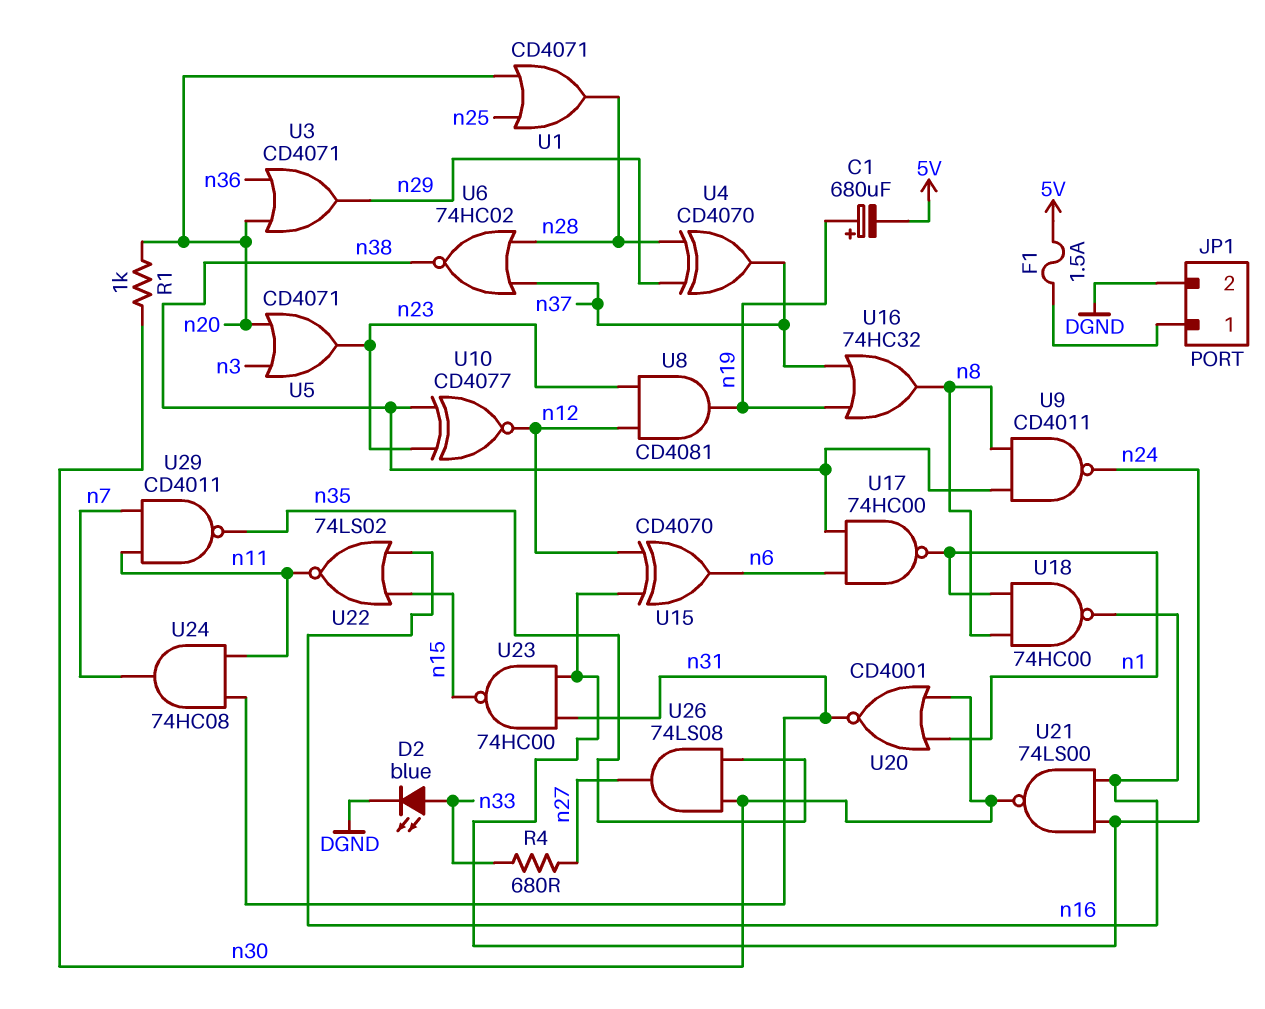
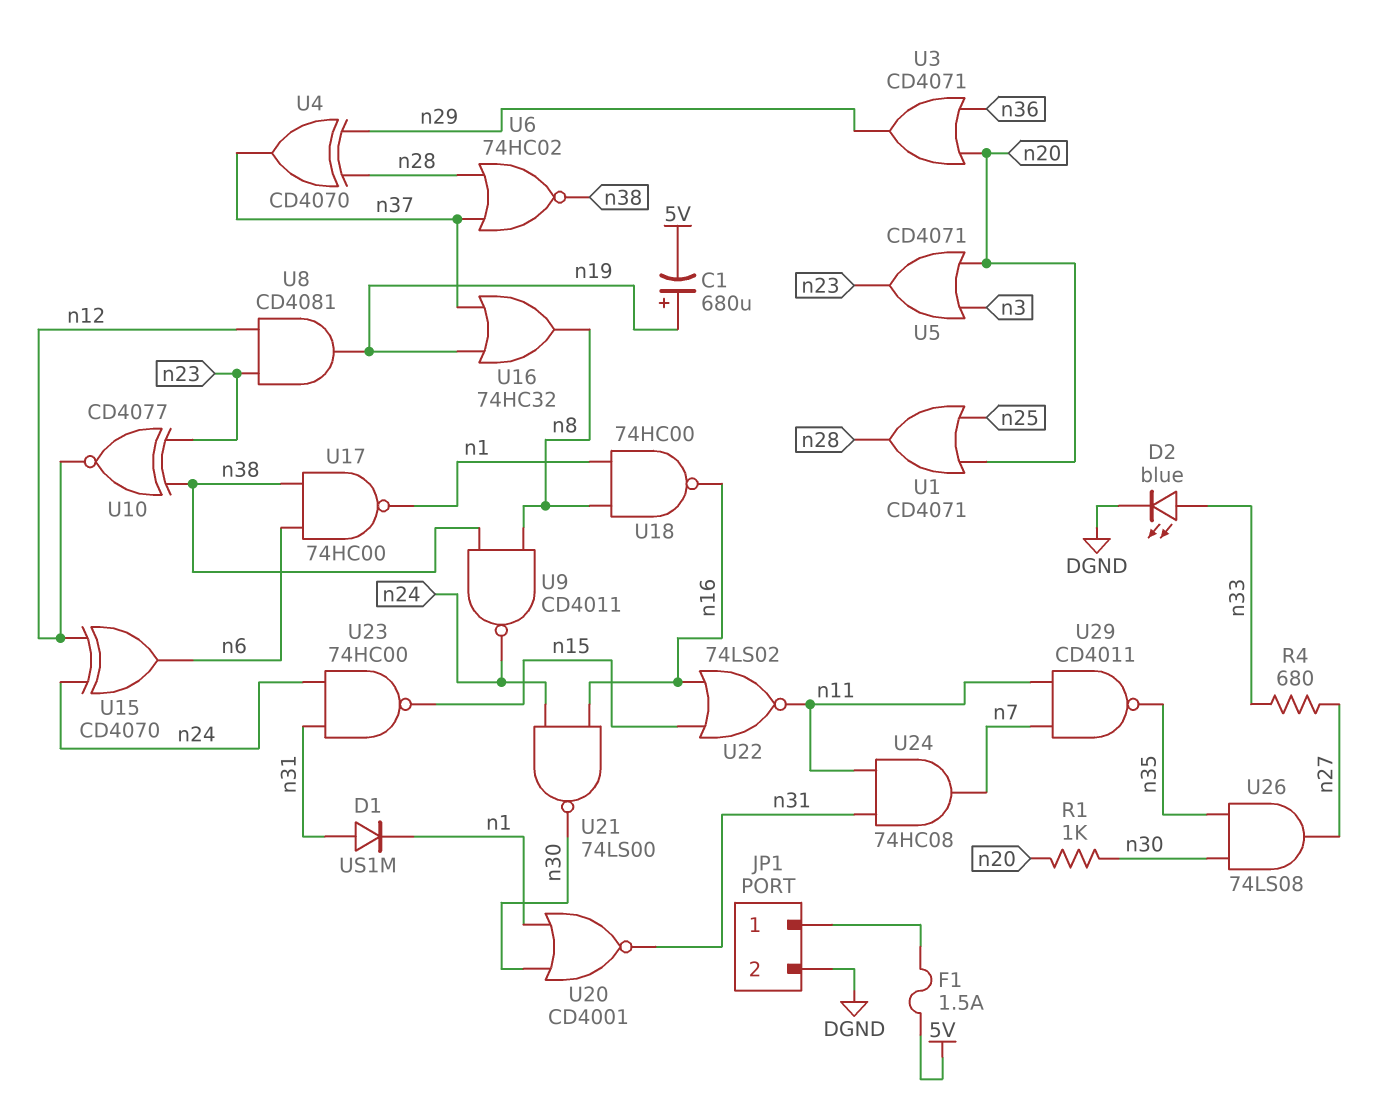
D1: none -> diode US1M (A n31, K n1)

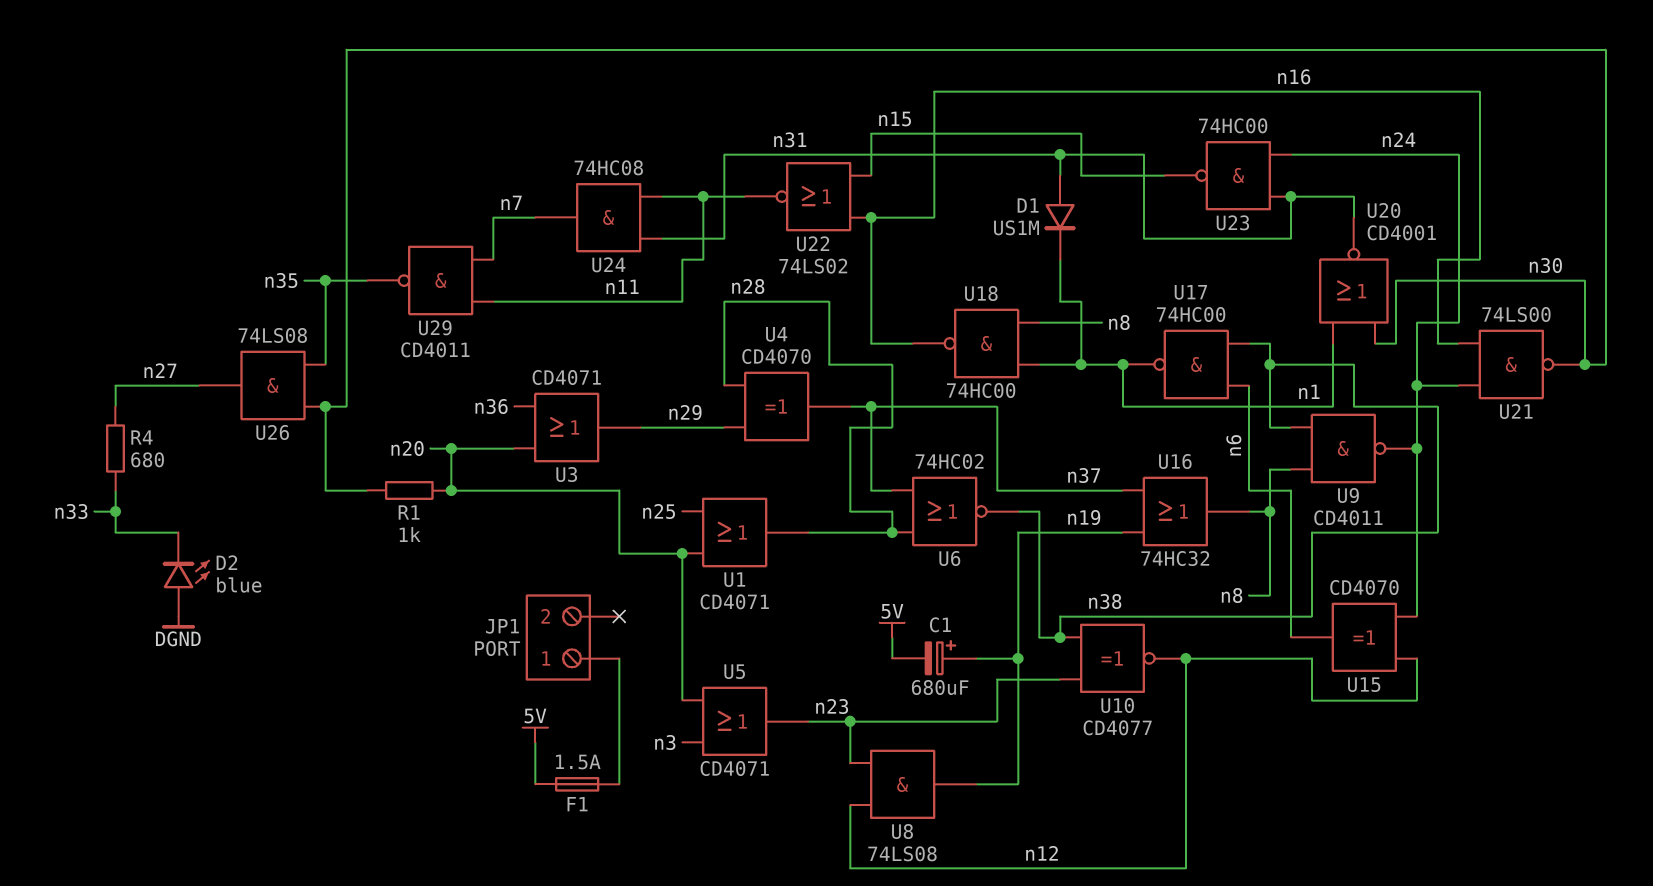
D2: LED blue (A n33, K DGND) -> LED blue (A DGND, K n33)
JP1 pin 2: DGND -> none
U8: AND CD4081 (in n12, in n23, out n19) -> AND 74LS08 (in n12, in n23, out n19)

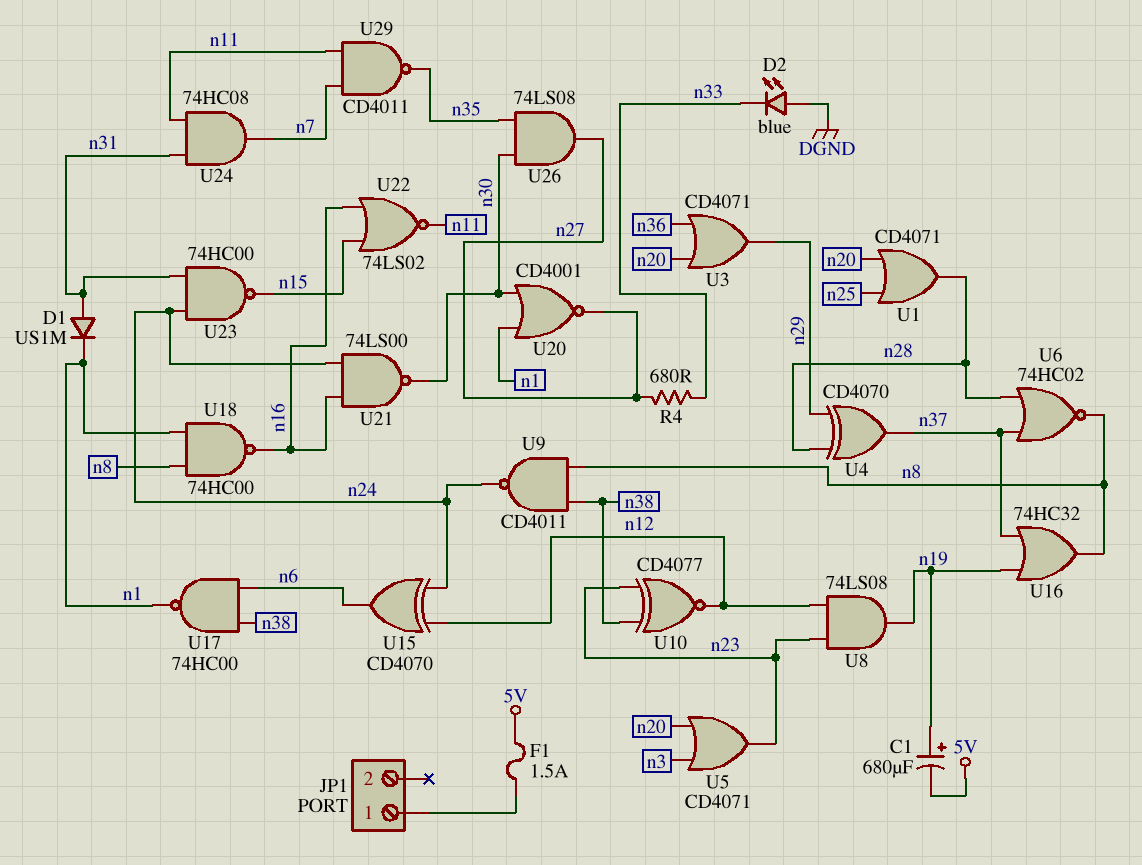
R1: 1k (n20, n30) -> none
U6: NOR 74HC02 (in n28, in n37, out n38) -> NOR 74HC02 (in n28, in n37, out n8)
U20: NOR CD4001 (in n1, in n30, out n31) -> NOR CD4001 (in n1, in n30, out n27)

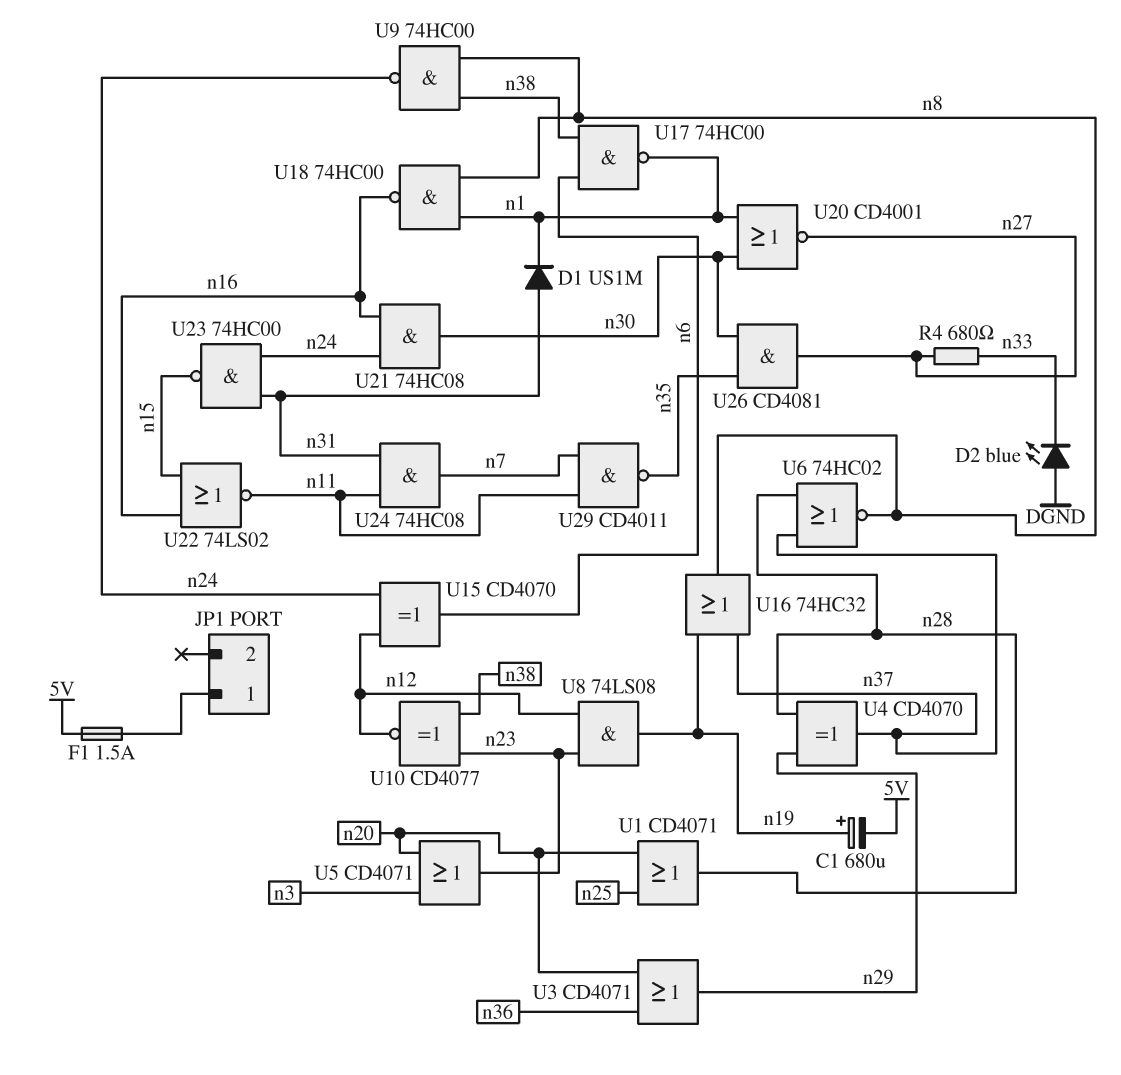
U9: NAND CD4011 (in n8, in n38, out n24) -> NAND 74HC00 (in n8, in n38, out n24)
U21: NAND 74LS00 (in n16, in n24, out n30) -> AND 74HC08 (in n16, in n24, out n30)
U26: AND 74LS08 (in n30, in n35, out n27) -> AND CD4081 (in n30, in n35, out n27)

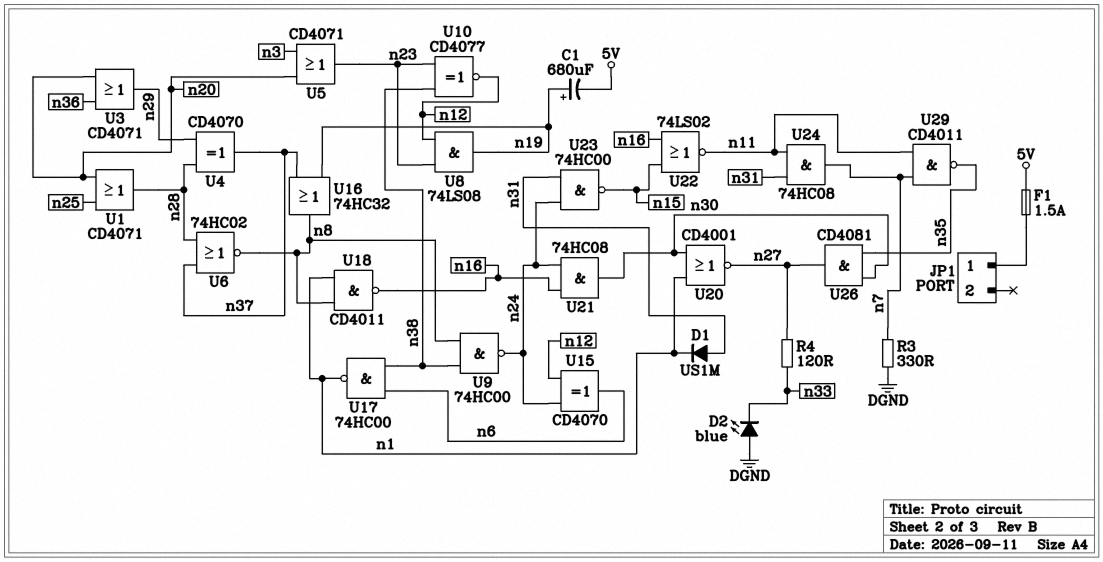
R3: none -> 330 (DGND, n7)
R4: 680 (n27, n33) -> 120 (n27, n33)
U18: NAND 74HC00 (in n1, in n8, out n16) -> NAND CD4011 (in n1, in n8, out n16)

